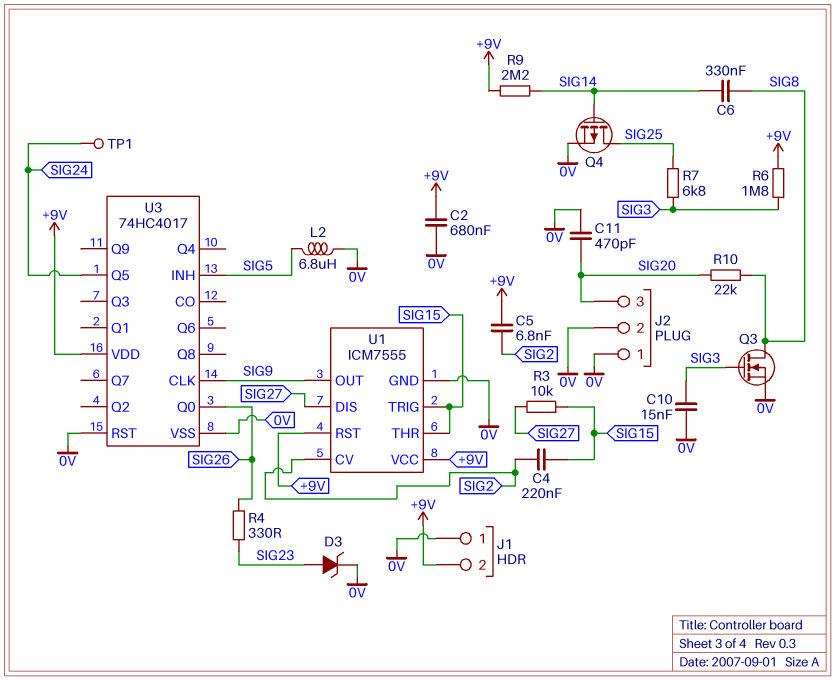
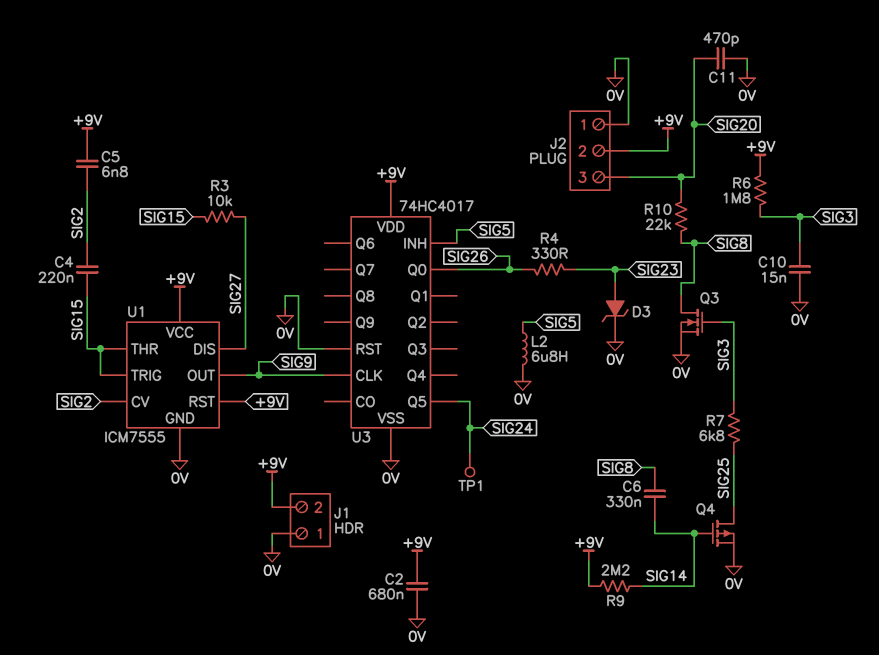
J2 pin 2: 0V -> +9V

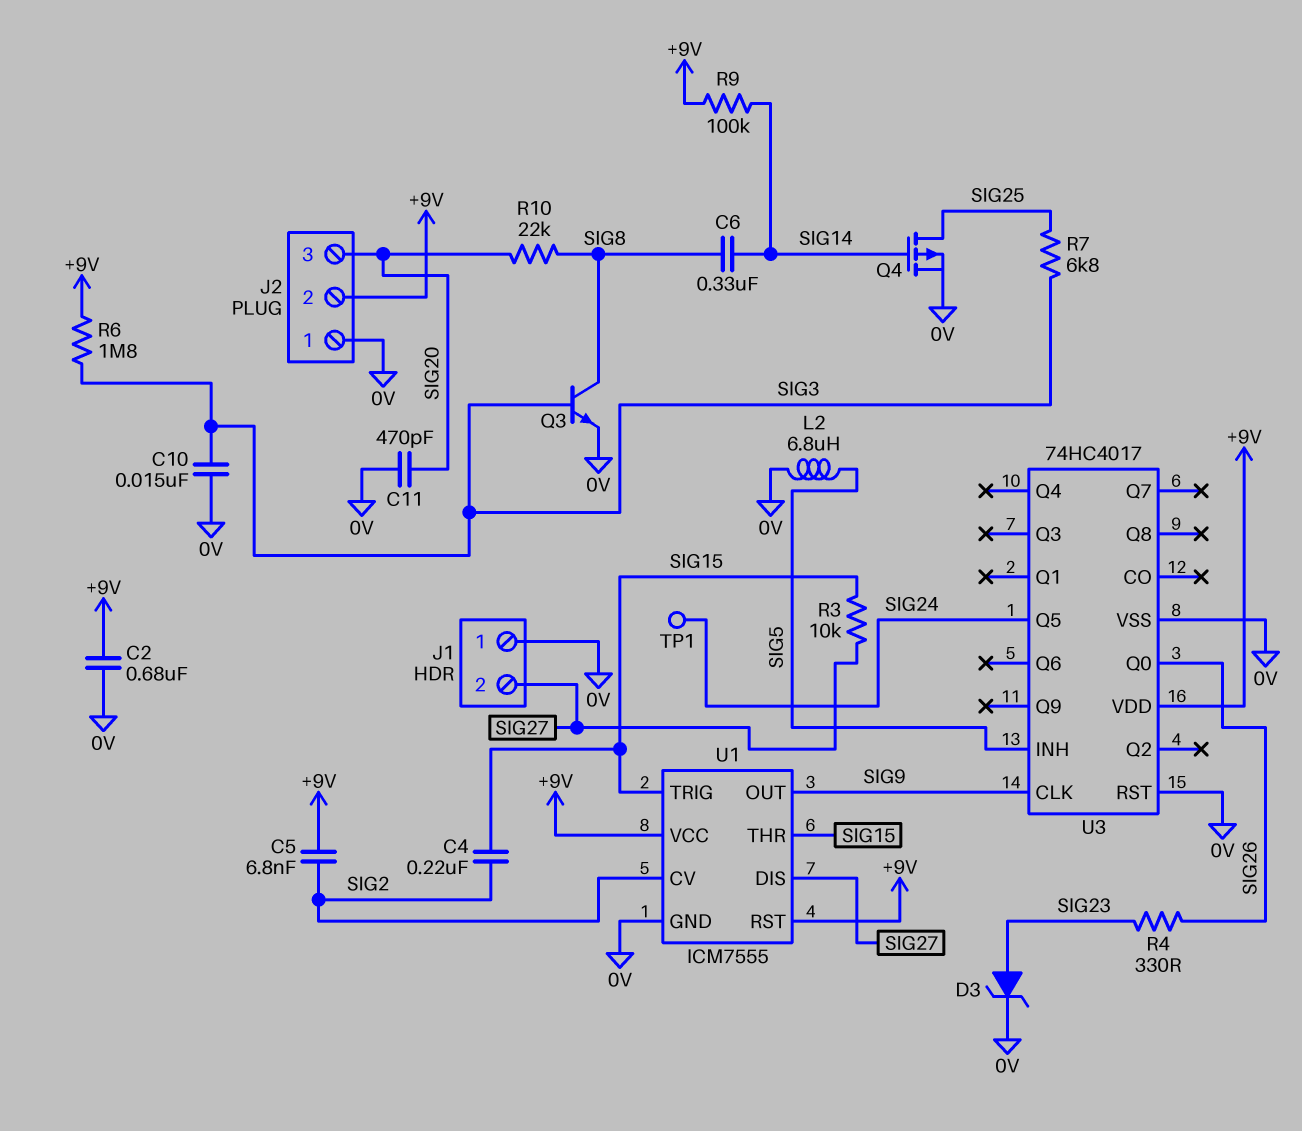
J1 pin 2: +9V -> SIG27
Q3: NMOS (G SIG3, D SIG8, S 0V) -> NPN (B SIG3, C SIG8, E 0V)
R9: 2.2M (+9V, SIG14) -> 100k (+9V, SIG14)

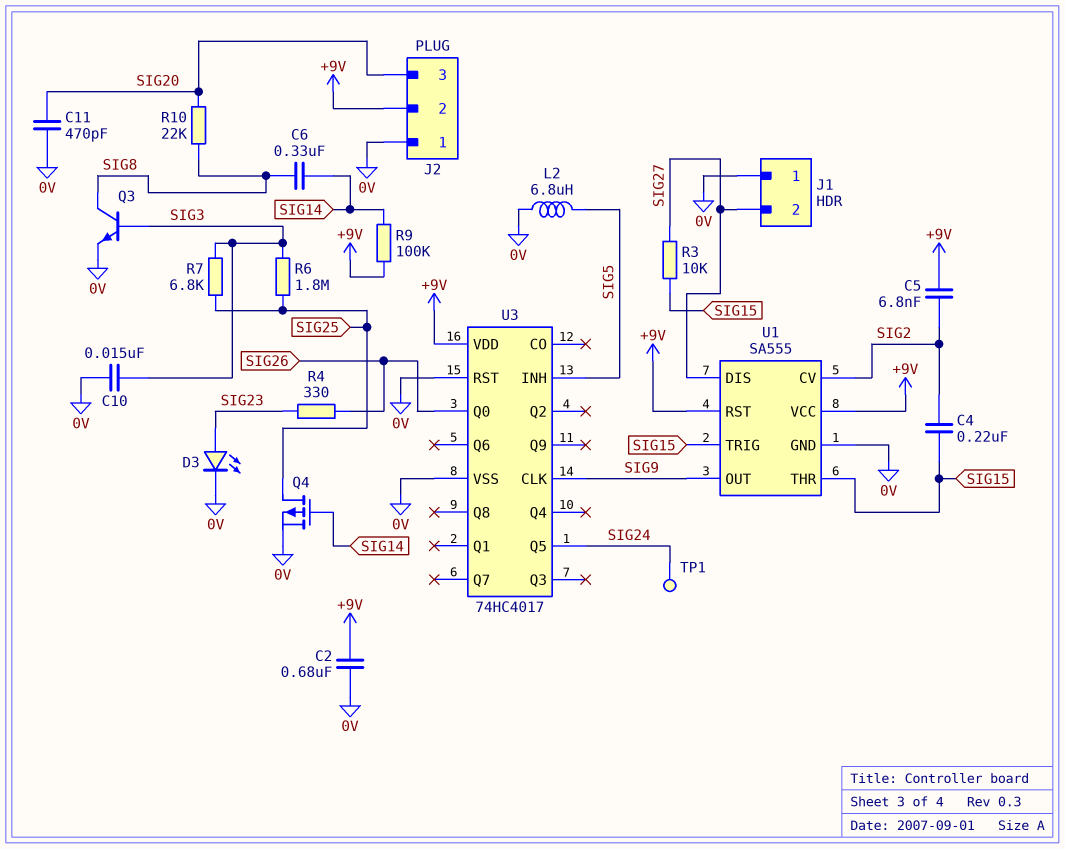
D3: zener (A SIG23, K 0V) -> LED (A SIG23, K 0V)
R6: 1.8M (+9V, SIG3) -> 1.8M (SIG3, SIG25)
U1: ICM7555 -> SA555

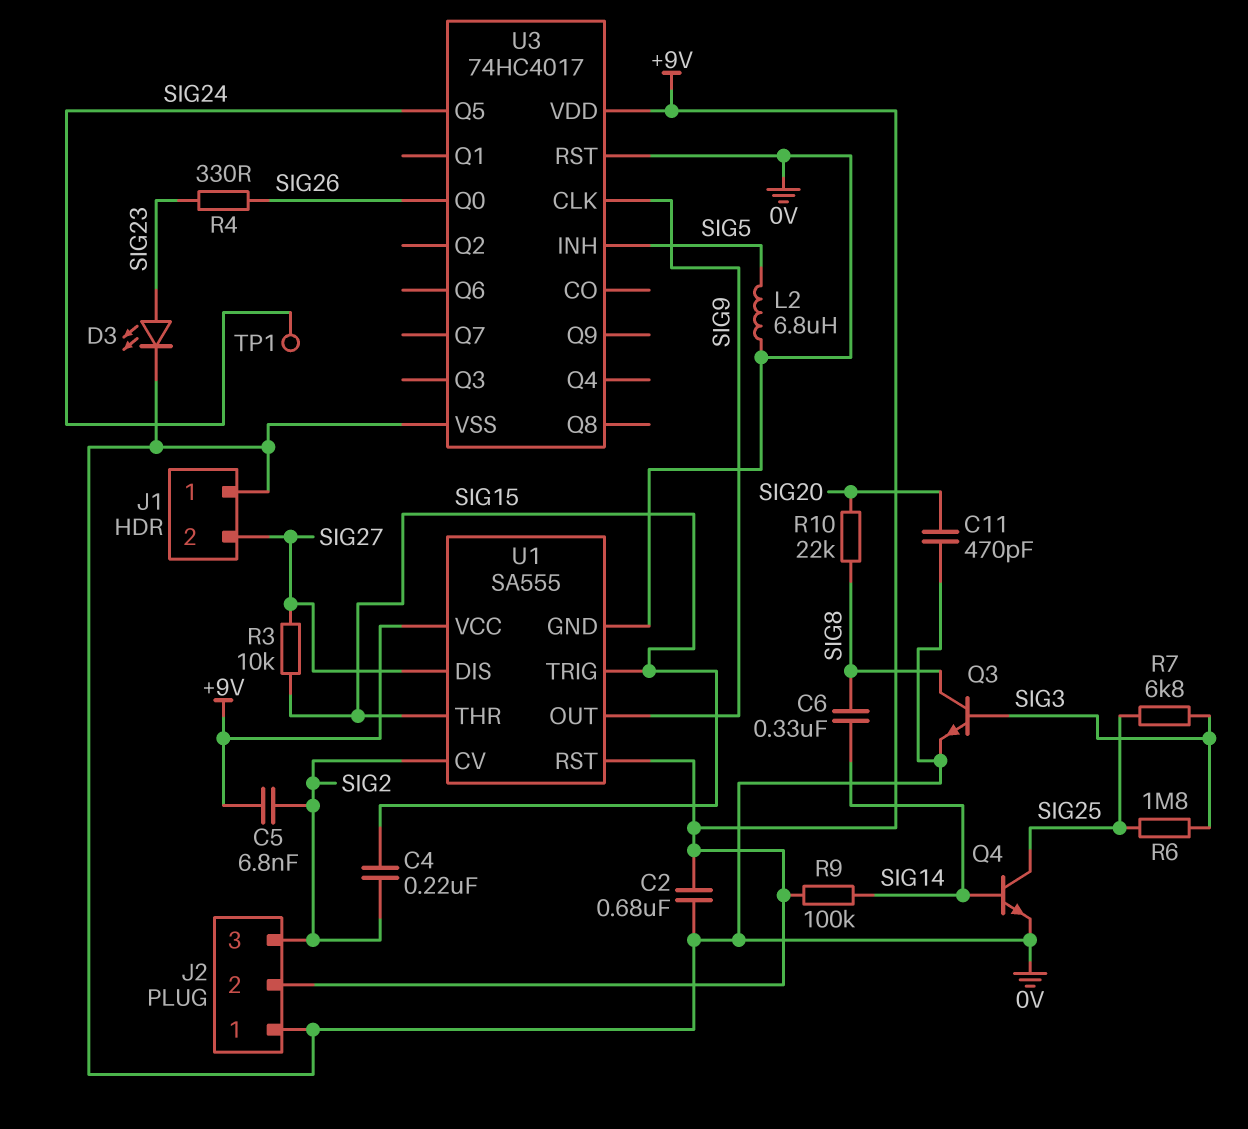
C10: 15nF (0V, SIG3) -> none
J2 pin 3: SIG20 -> SIG2
Q4: PMOS (G SIG14, D SIG25, S 0V) -> NPN (B SIG14, C SIG25, E 0V)

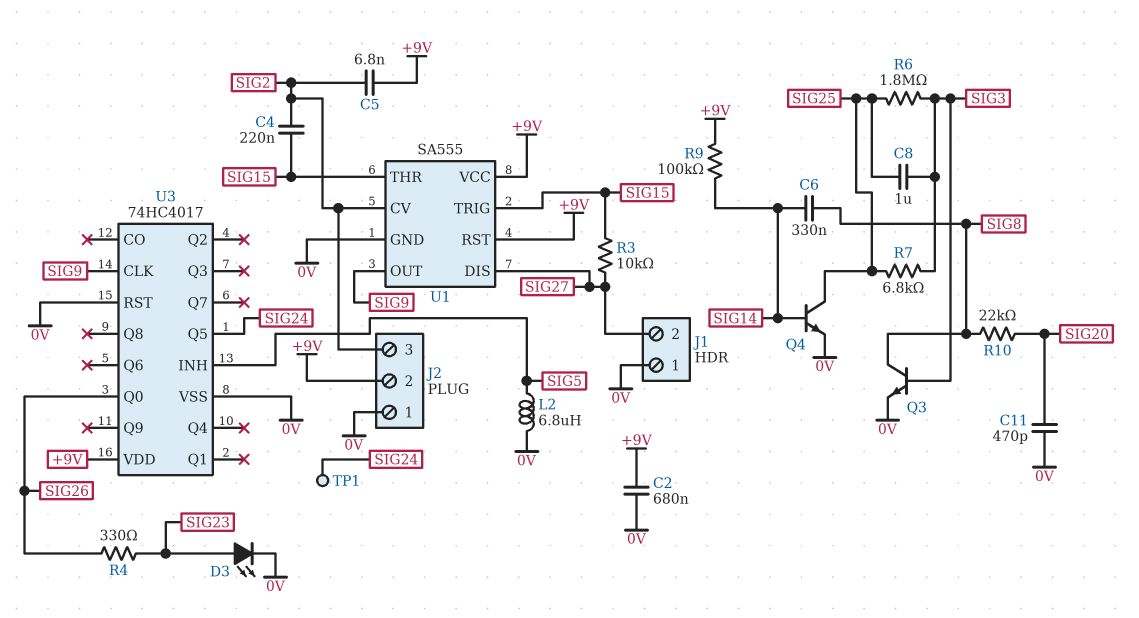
C8: none -> 1uF (SIG3, SIG25)

